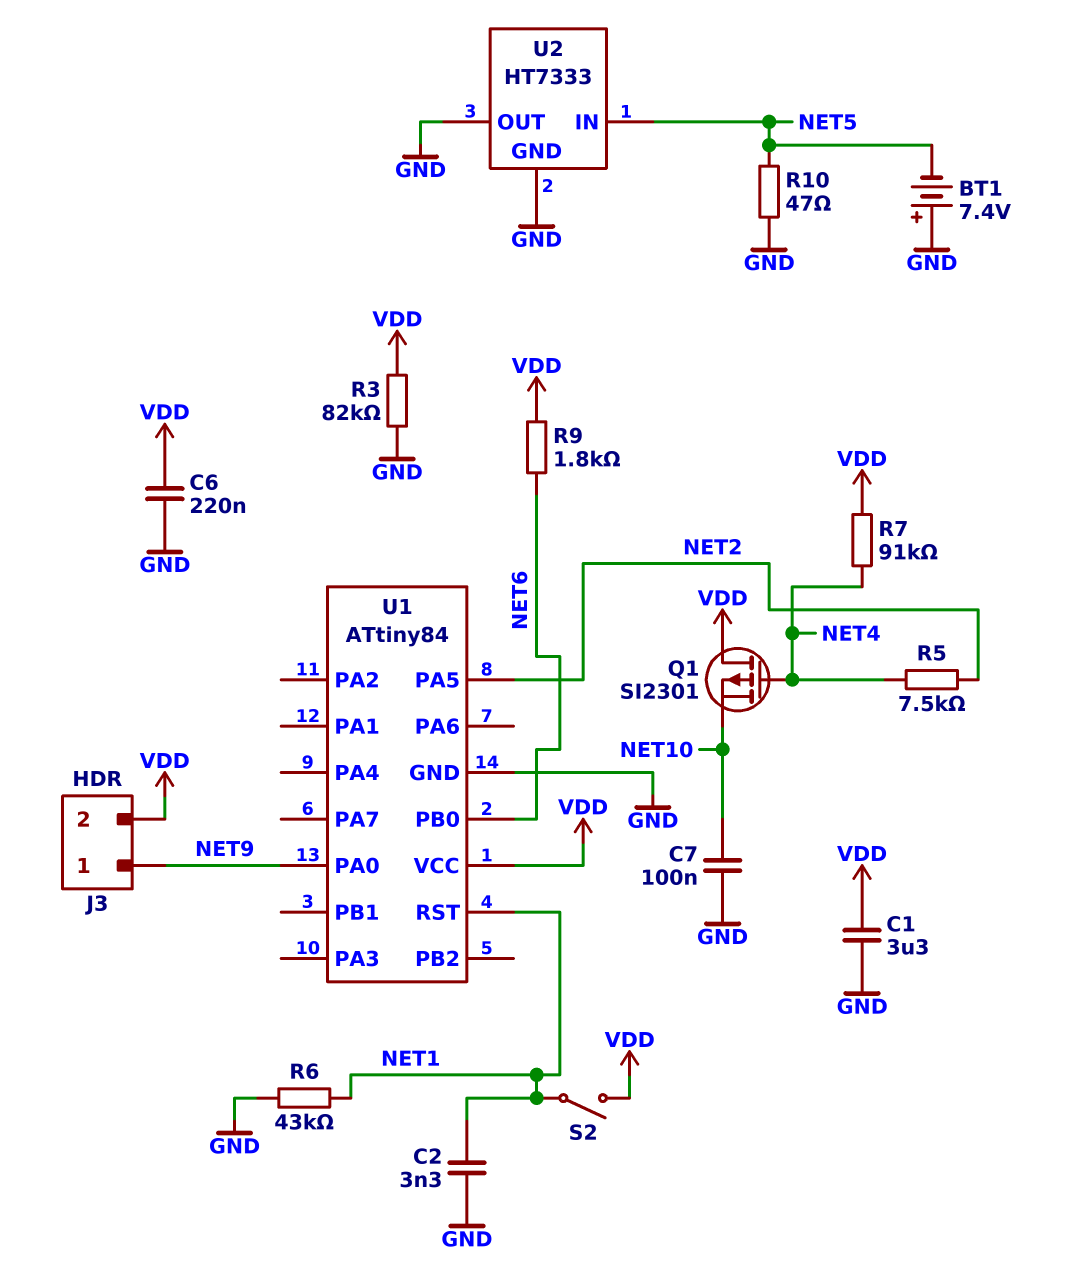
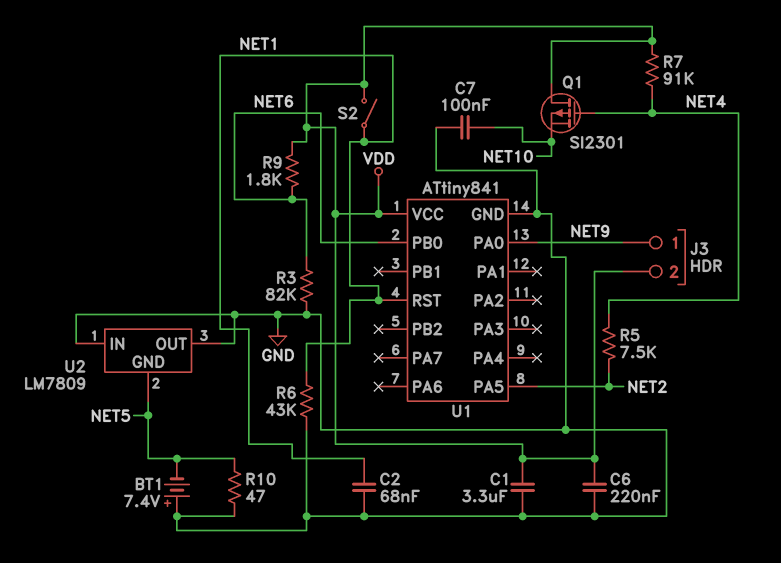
C2: 3.3nF (GND, NET1) -> 68nF (GND, NET1)
R3: 82k (GND, VDD) -> 82k (GND, NET6)
U1: ATtiny84 -> ATtiny841
U2: HT7333 -> LM7809
U2 pin GND: GND -> NET5
U2 pin IN: NET5 -> GND

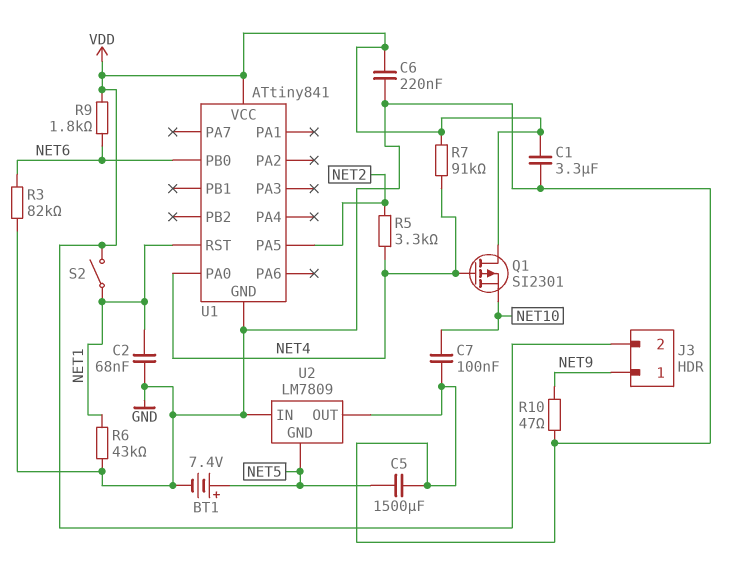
BT1: 7.4V (plus GND, minus NET5) -> 7.4V (plus NET5, minus GND)
C5: none -> 1500uF (GND, NET5)
R5: 7.5k (NET2, NET4) -> 3.3k (NET2, NET4)
R10: 47 (GND, NET5) -> 47 (GND, NET9)
U1 pin PA0: NET9 -> NET4

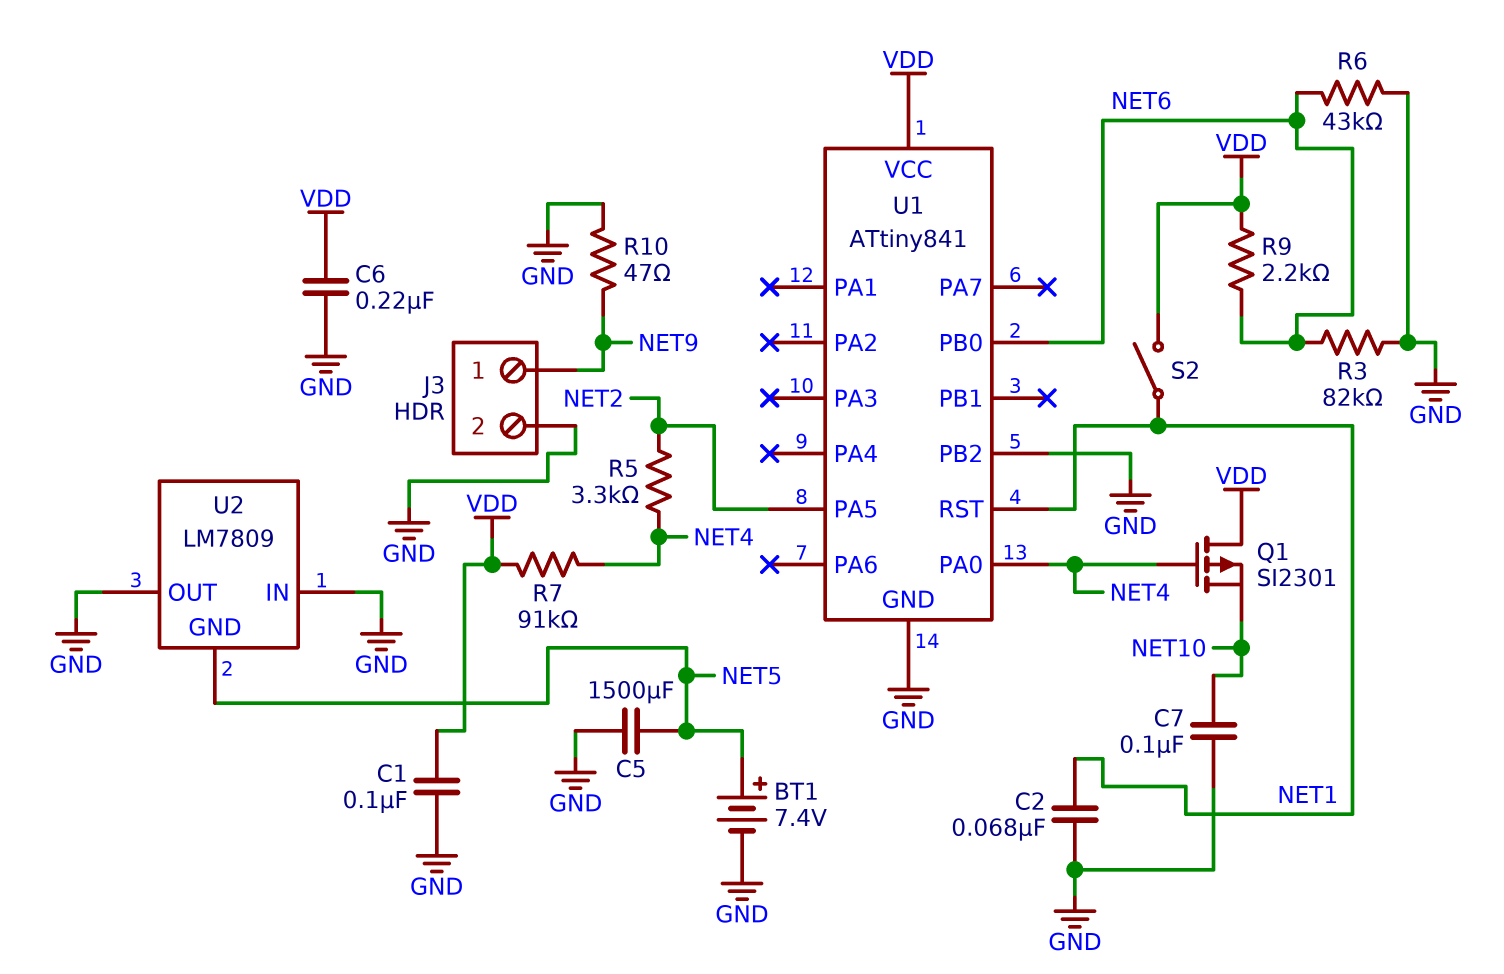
C1: 3.3uF (GND, VDD) -> 100nF (GND, VDD)
J3 pin 2: VDD -> GND
R6: 43k (GND, NET1) -> 43k (GND, NET6)
R9: 1.8k (NET6, VDD) -> 2.2k (NET6, VDD)
U1 pin PB2: none -> GND

